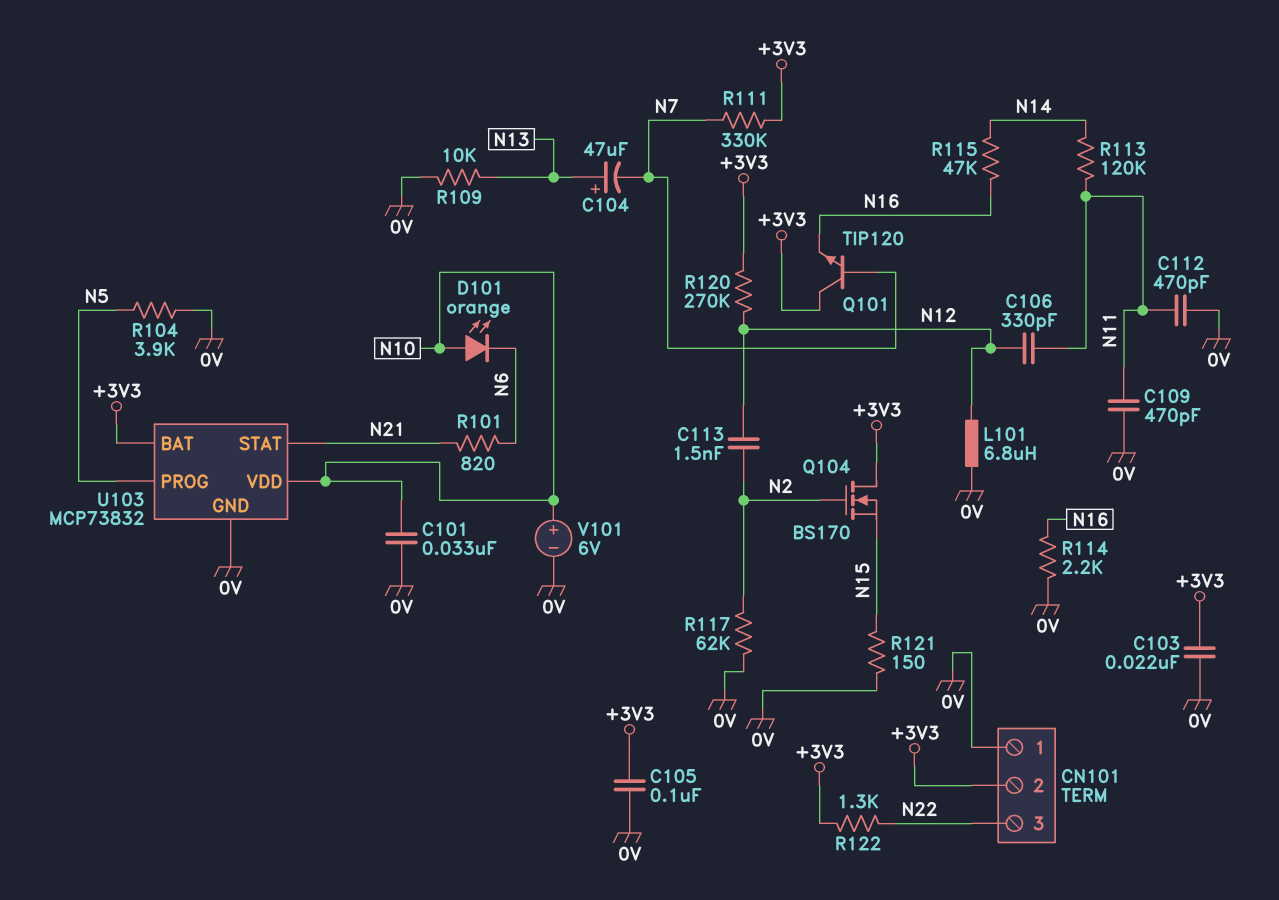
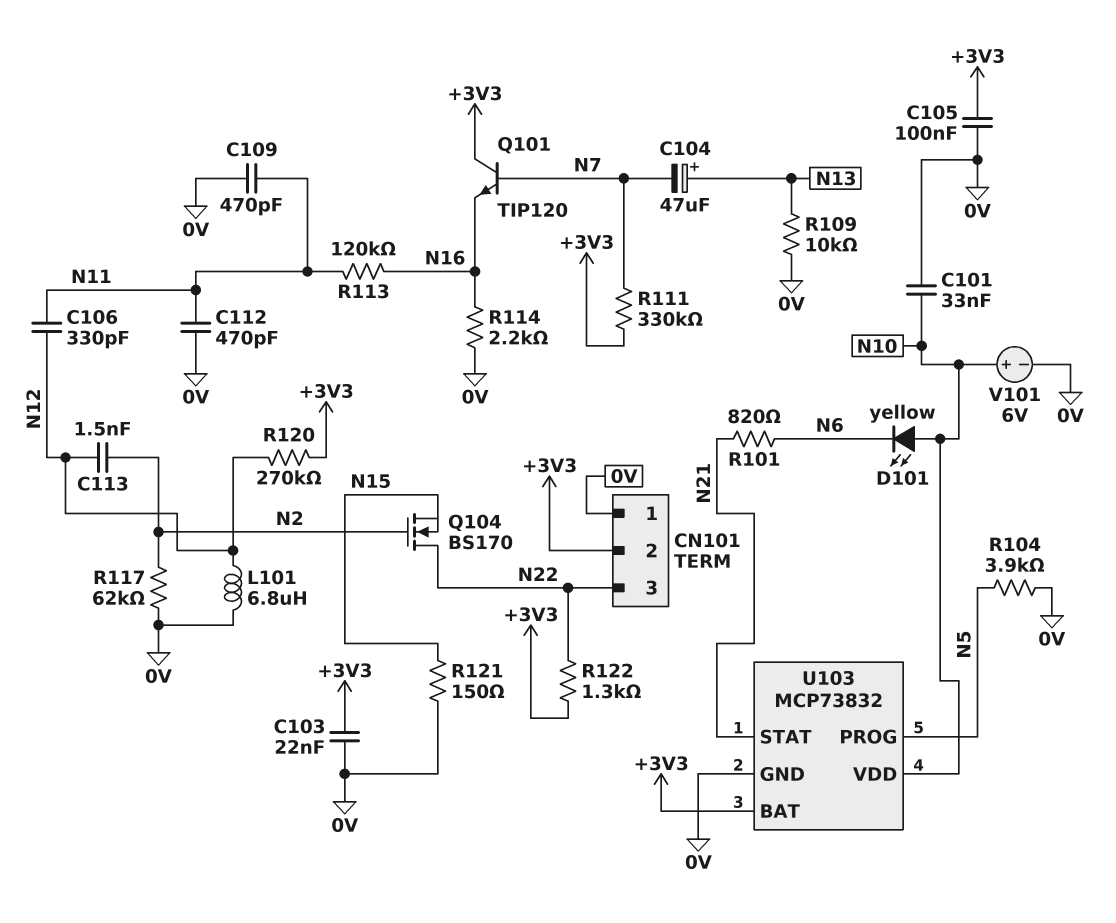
D101: LED orange (A N10, K N6) -> LED yellow (A N10, K N6)
Q104: NMOS BS170 (G N2, D +3V3, S N15) -> NMOS BS170 (G N2, D N22, S N15)
R113: 120k (N11, N14) -> 120k (N11, N16)
R115: 47k (N14, N16) -> none

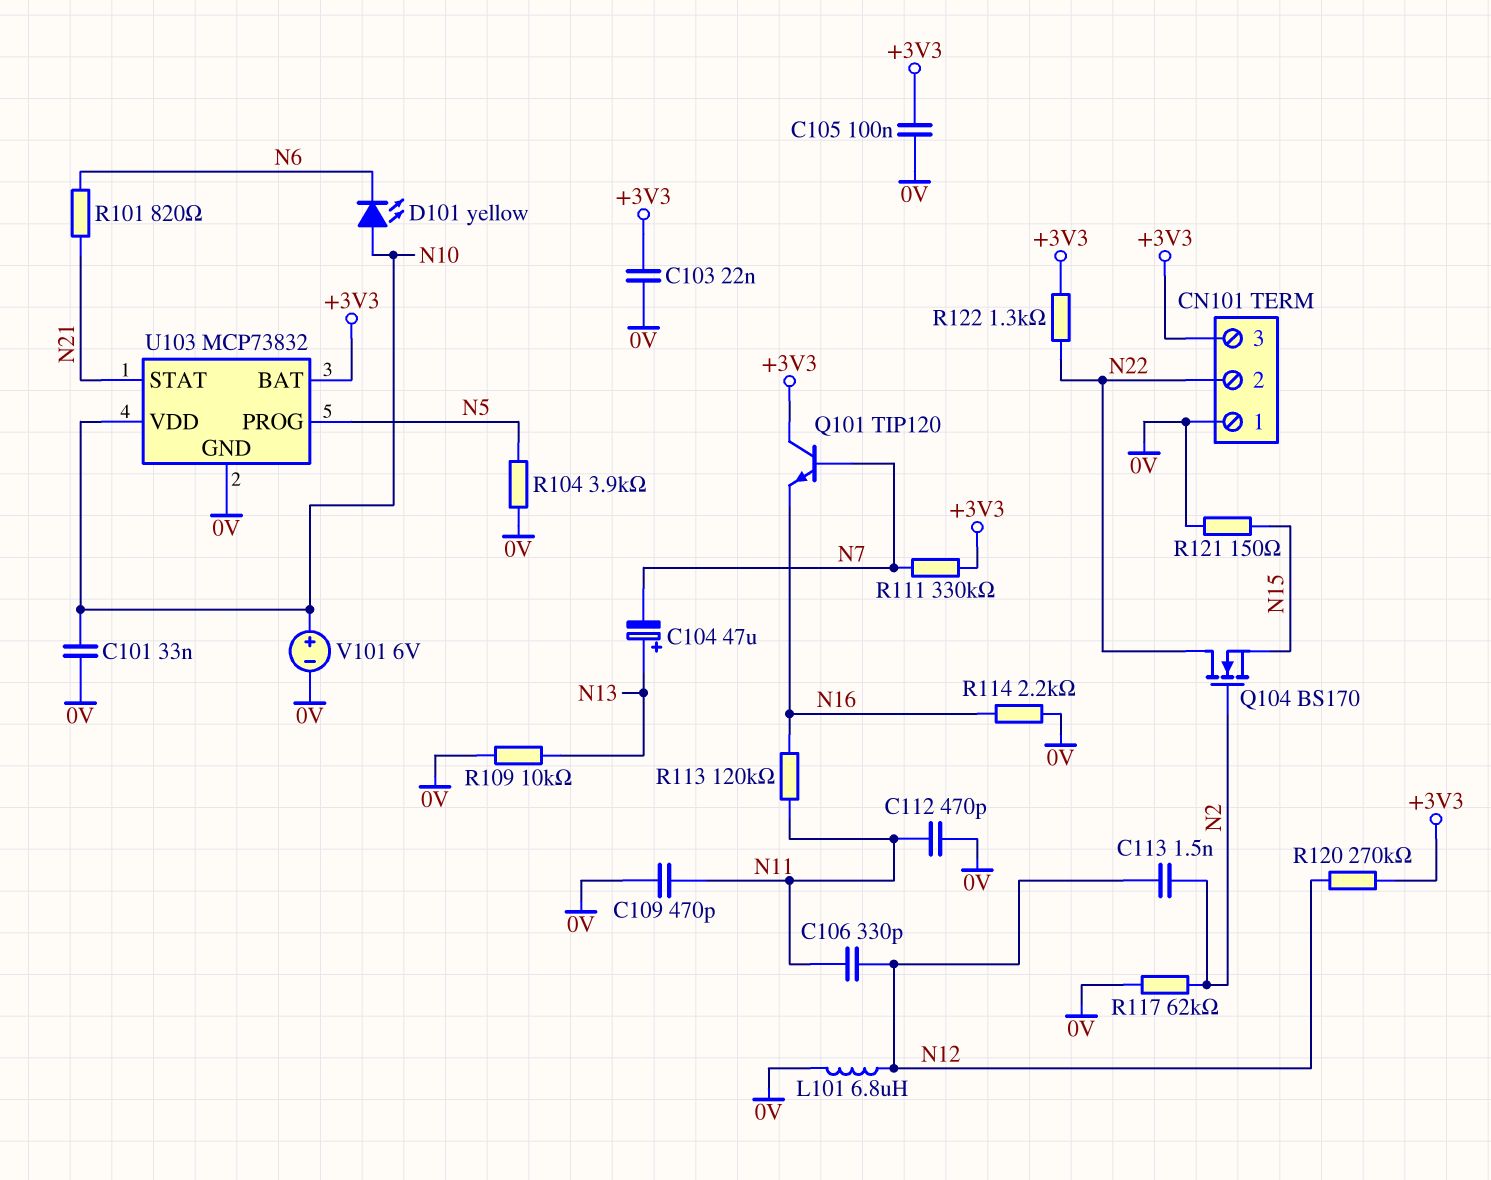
CN101 pin 2: +3V3 -> N22
CN101 pin 3: N22 -> +3V3

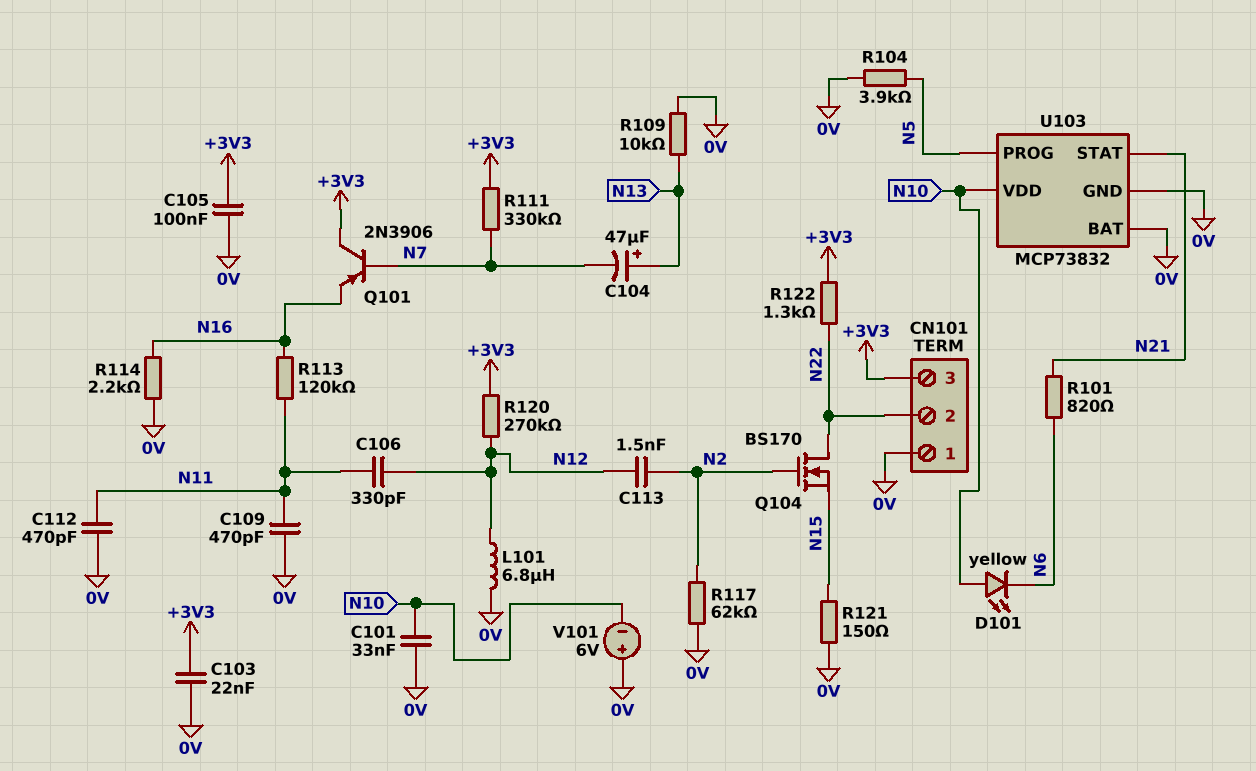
Q101: NPN TIP120 (B N7, C +3V3, E N16) -> PNP 2N3906 (B N7, C +3V3, E N16)
U103 pin BAT: +3V3 -> 0V
V101: 6V (plus N10, minus 0V) -> 6V (plus 0V, minus N10)

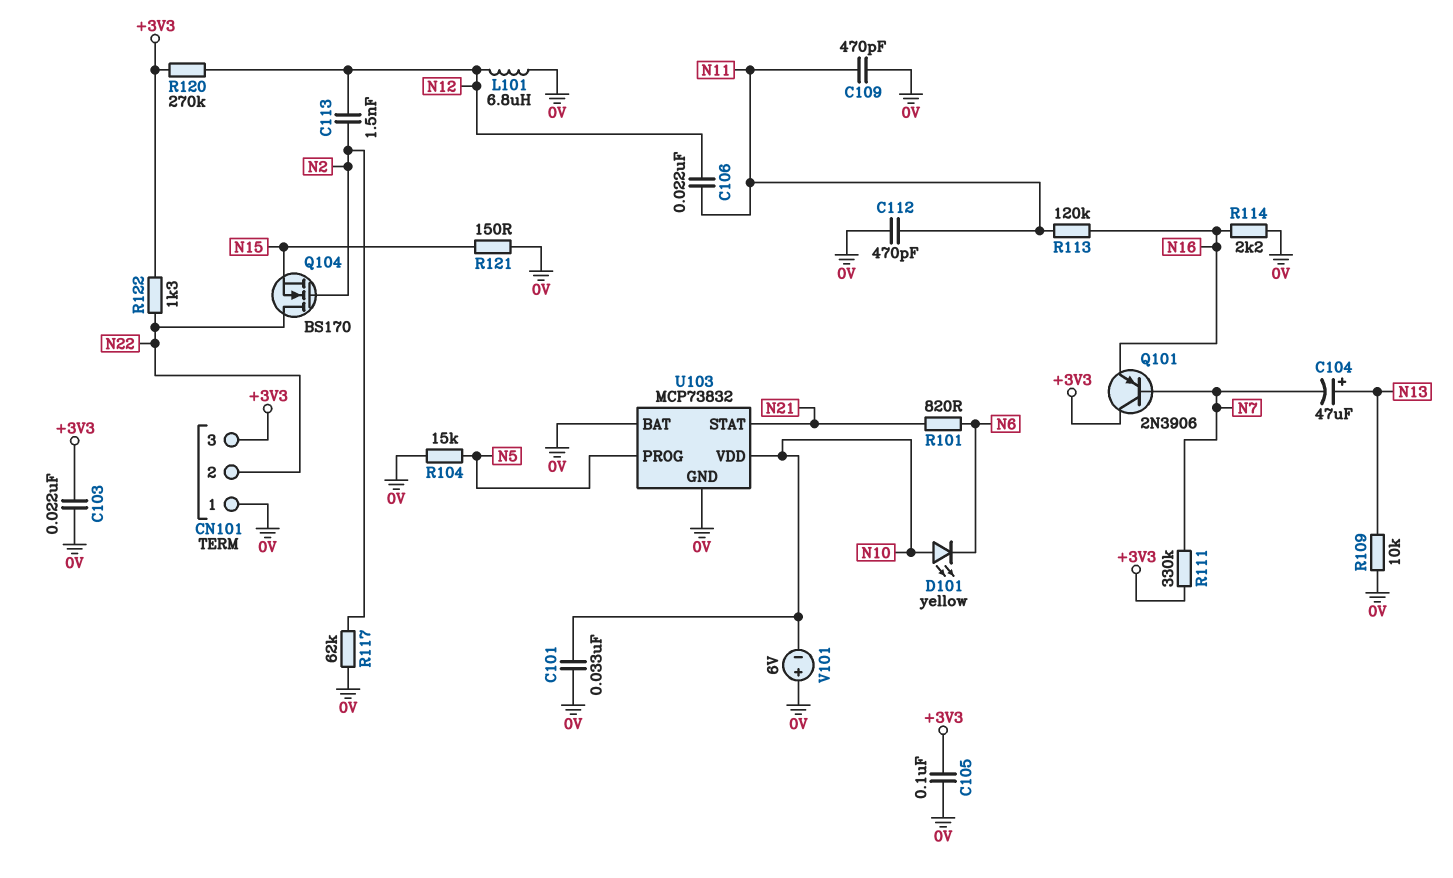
C106: 330pF (N11, N12) -> 22nF (N11, N12)
R104: 3.9k (0V, N5) -> 15k (0V, N5)

